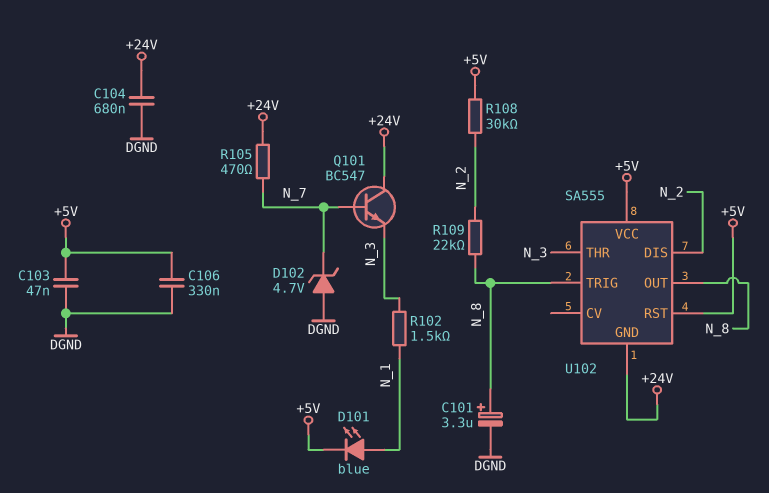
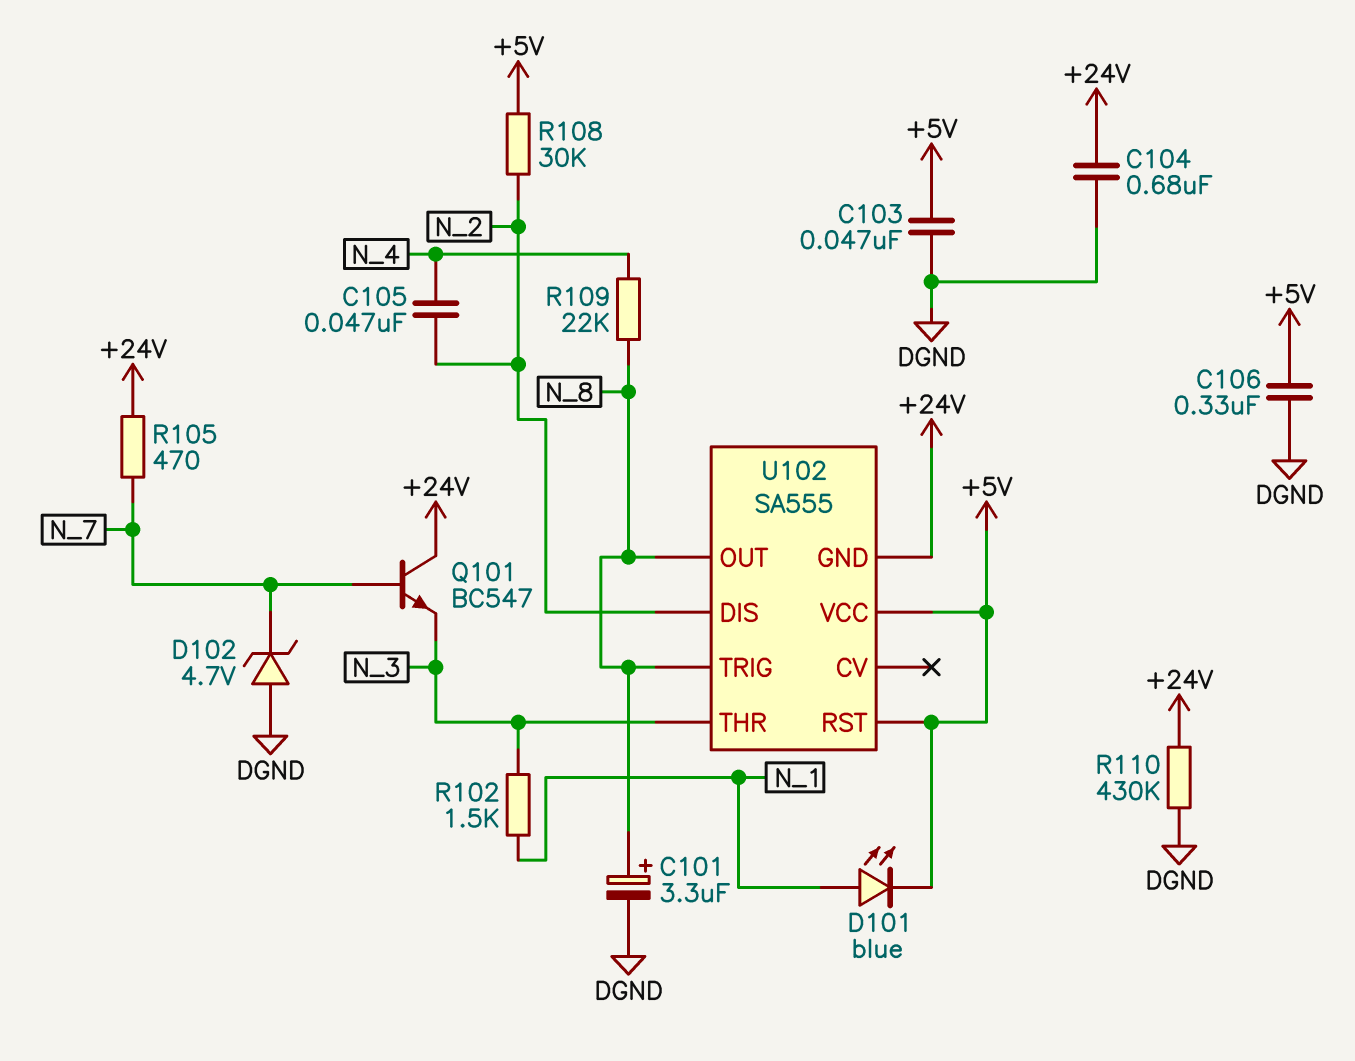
C105: none -> 47nF (N_2, N_4)
R109: 22k (N_2, N_8) -> 22k (N_4, N_8)
R110: none -> 430k (+24V, DGND)

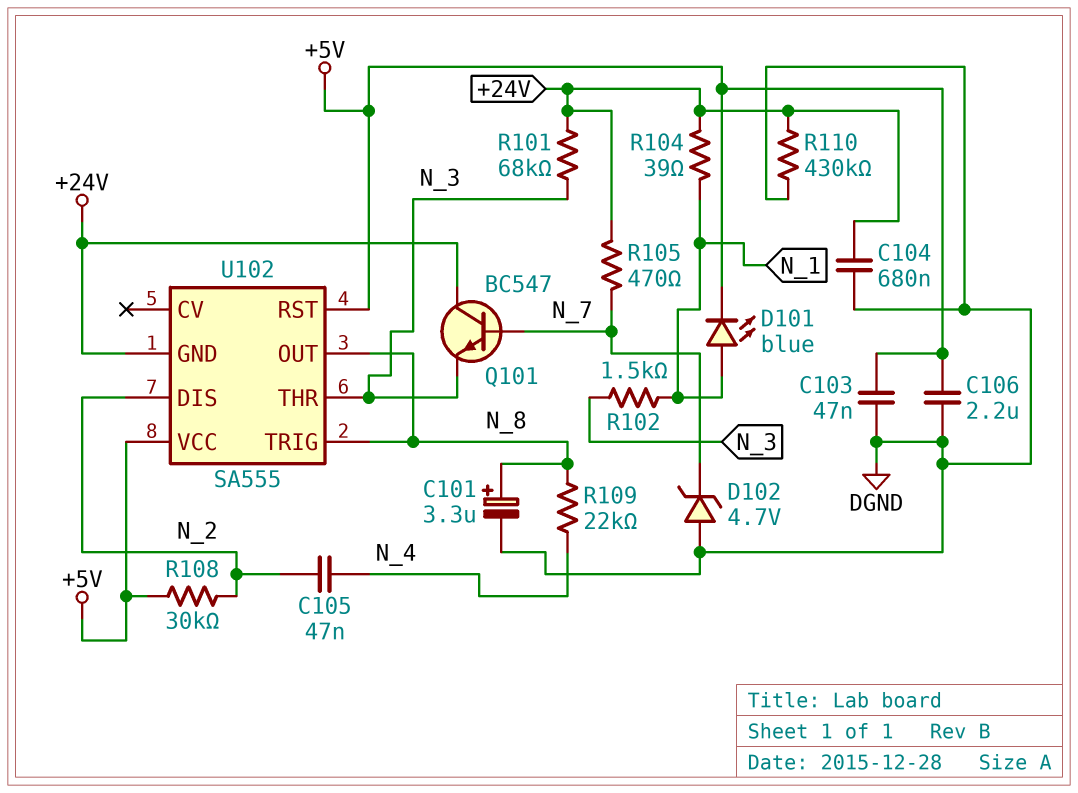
C106: 330nF (+5V, DGND) -> 2.2uF (+5V, DGND)
R101: none -> 68k (+24V, N_3)
R104: none -> 39 (+24V, N_1)

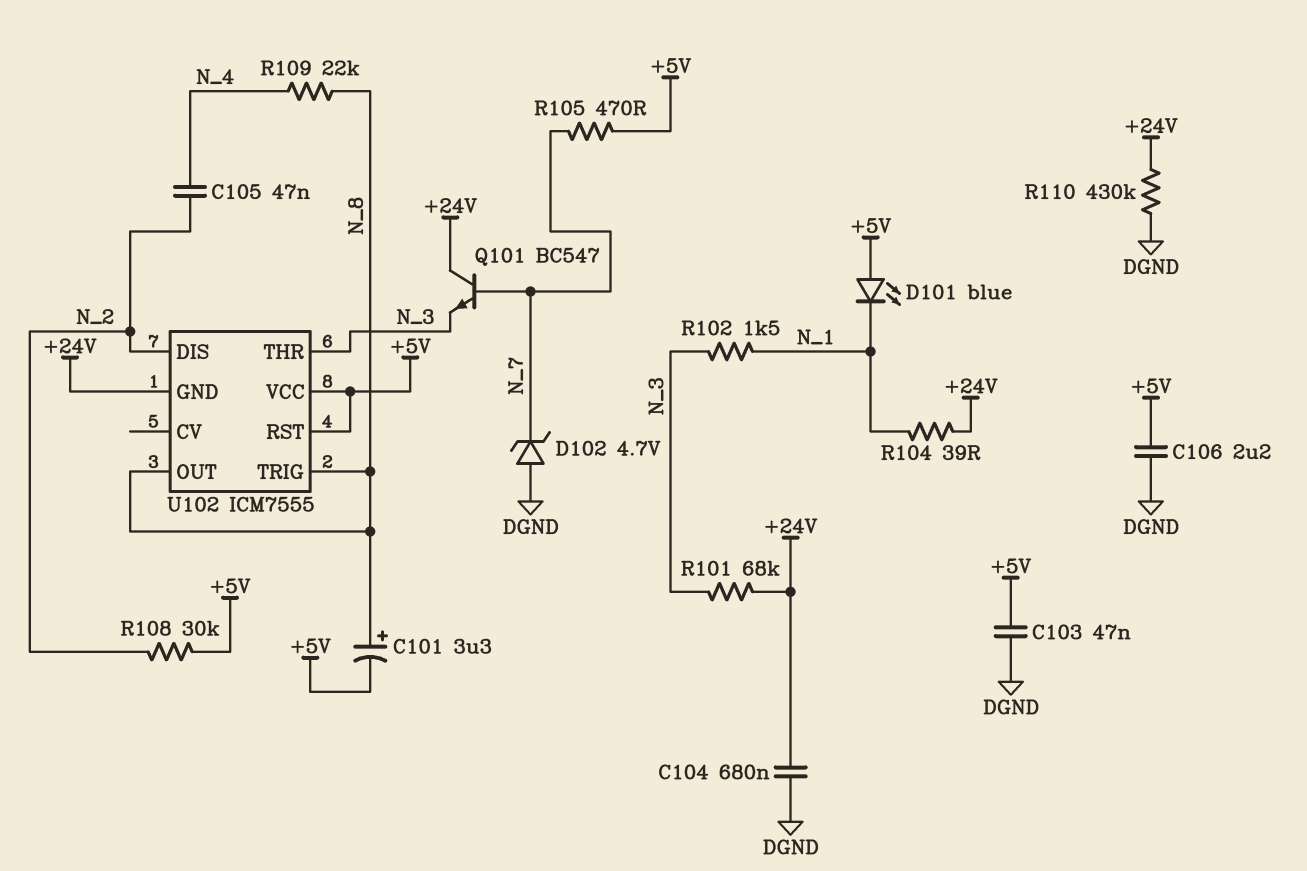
C101: 3.3uF (plus N_8, minus DGND) -> 3.3uF (plus N_8, minus +5V)
D101: LED blue (A N_1, K +5V) -> LED blue (A +5V, K N_1)
R105: 470 (+24V, N_7) -> 470 (+5V, N_7)
U102: SA555 -> ICM7555

